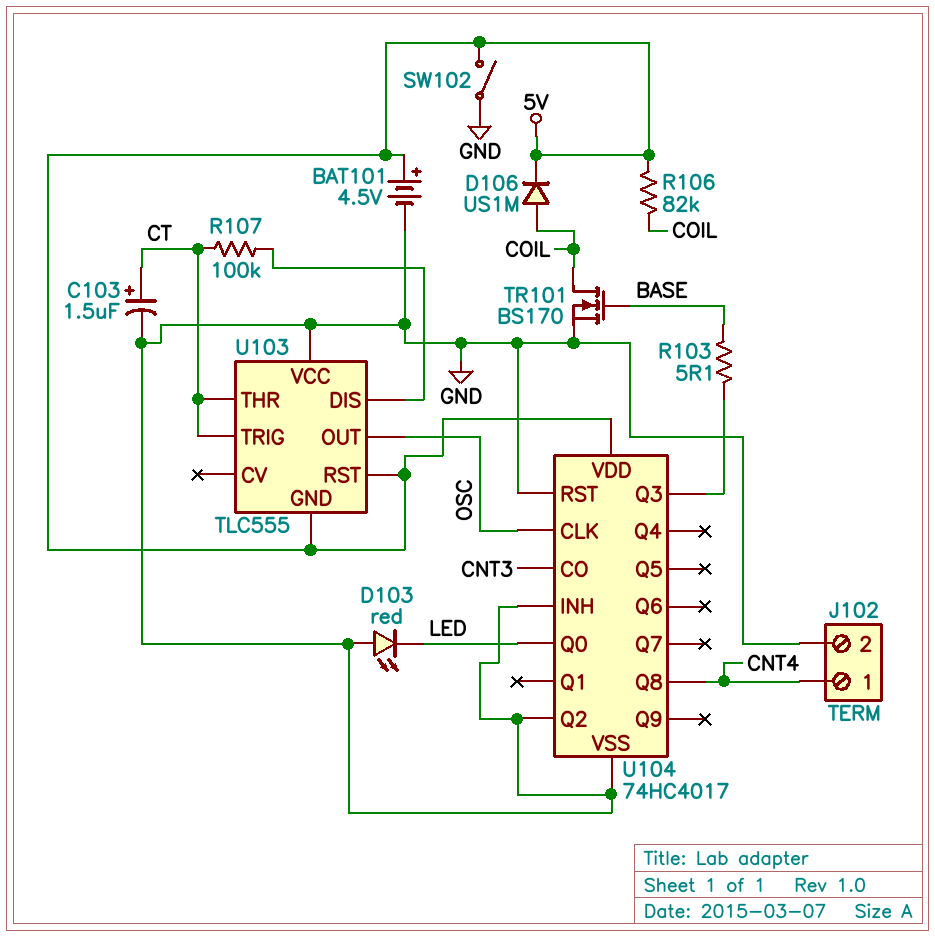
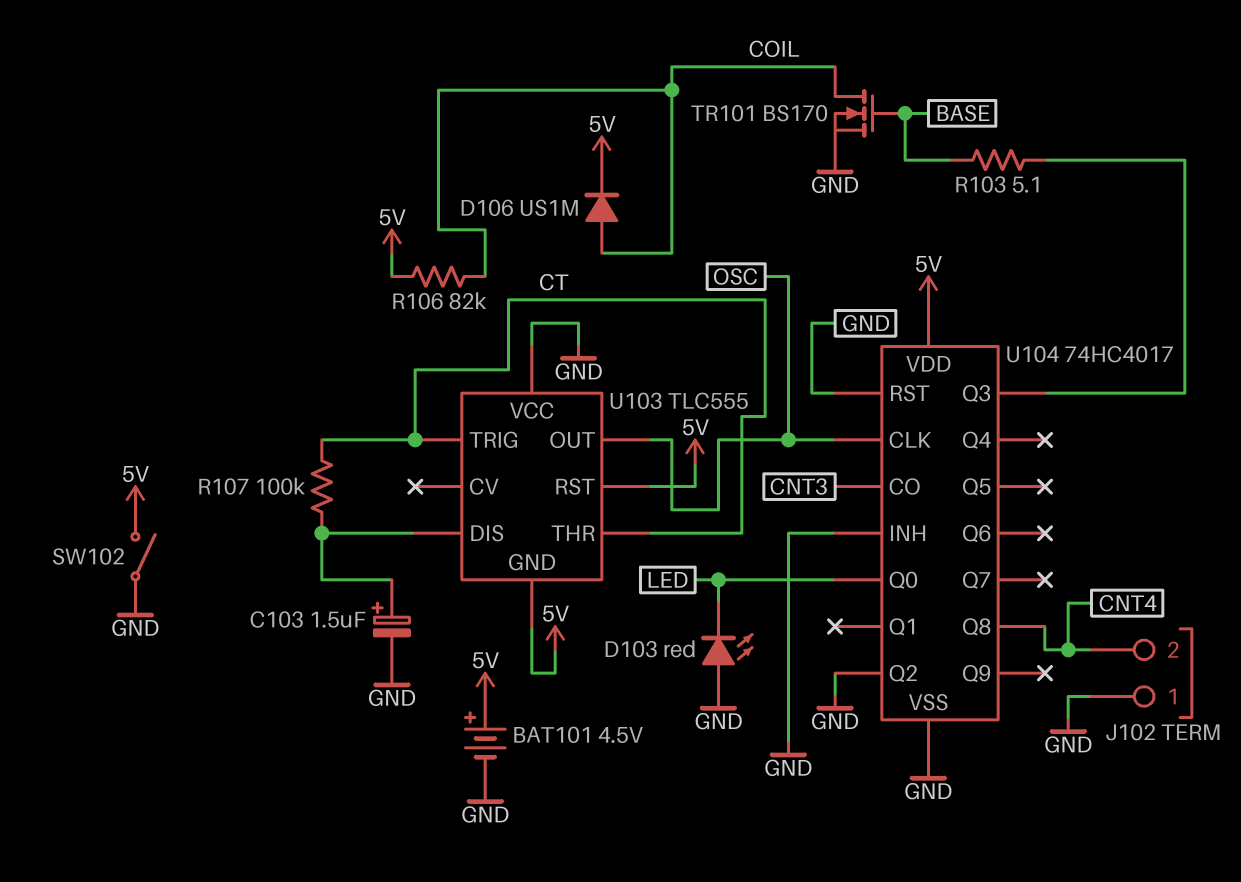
C103: 1.5uF (plus CT, minus GND) -> 1.5uF (plus U103/DIS, minus GND)
J102 pin 1: CNT4 -> GND
J102 pin 2: GND -> CNT4

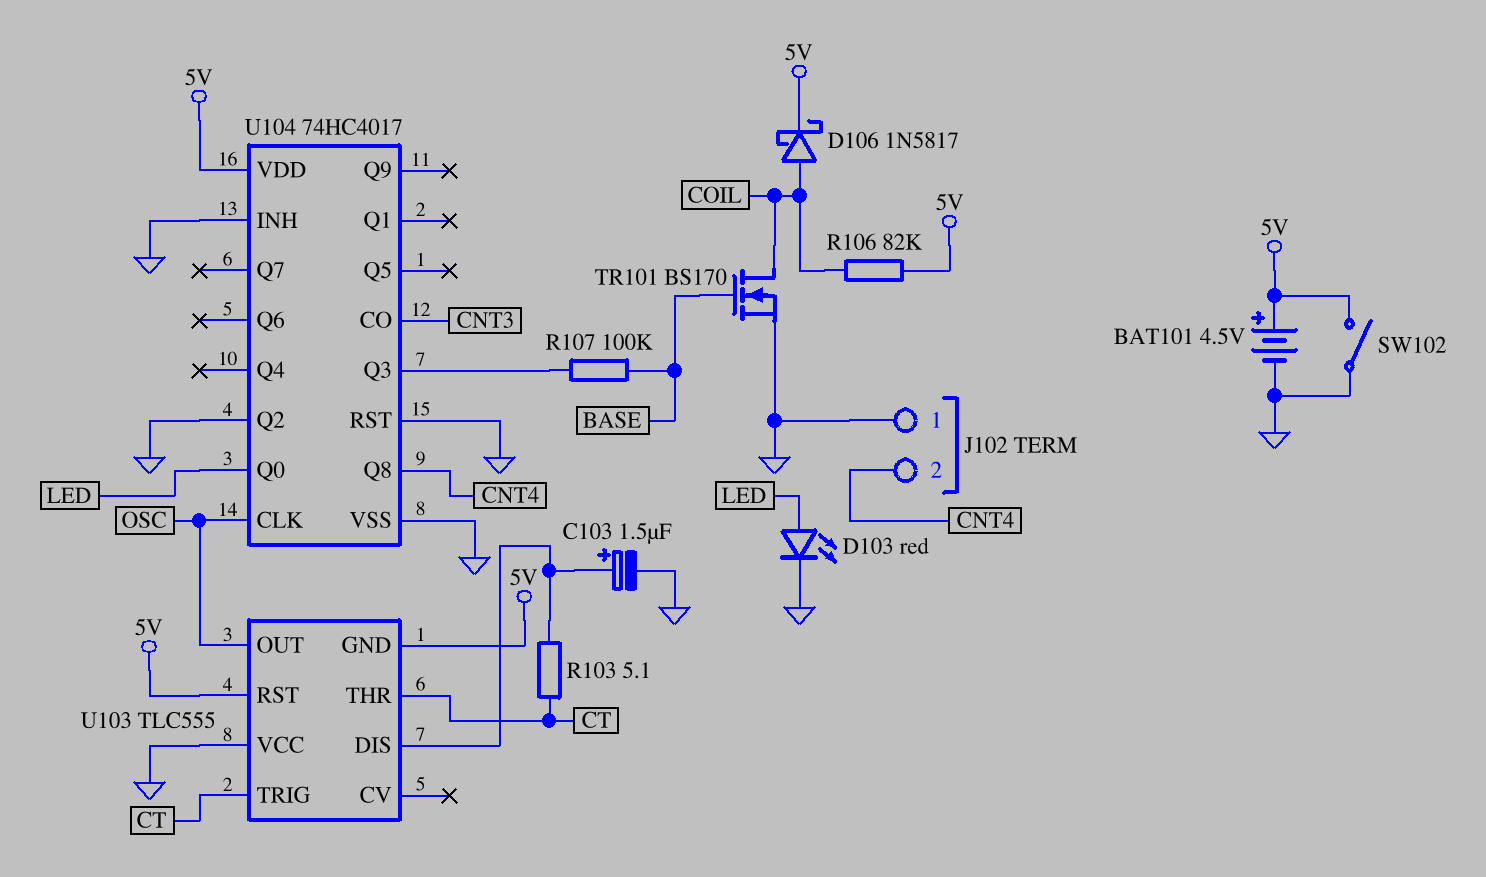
D103: LED red (A GND, K LED) -> LED red (A LED, K GND)
D106: diode US1M (A COIL, K 5V) -> schottky 1N5817 (A COIL, K 5V)
R103: 5.1 (BASE, U104/Q3) -> 5.1 (CT, U103/DIS)
R107: 100k (CT, U103/DIS) -> 100k (BASE, U104/Q3)

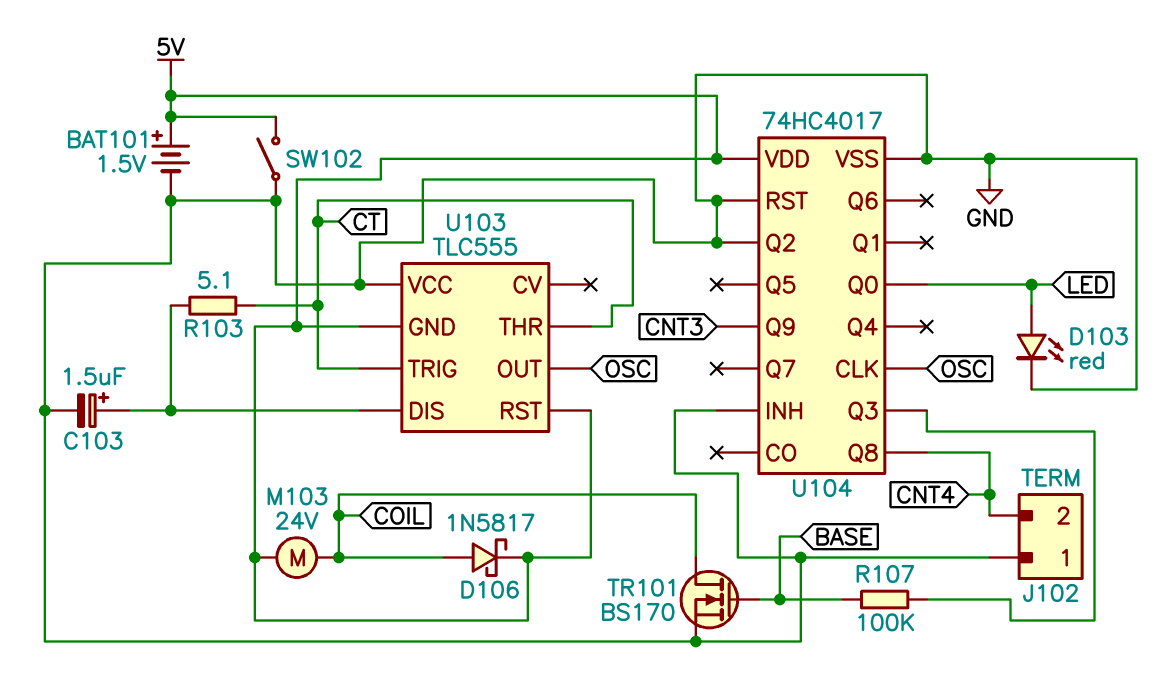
BAT101: 4.5V (plus 5V, minus GND) -> 1.5V (plus 5V, minus GND)
M103: none -> motor 24V (5V, COIL)
R106: 82k (5V, COIL) -> none
U104 pin CO: CNT3 -> none
U104 pin Q9: none -> CNT3

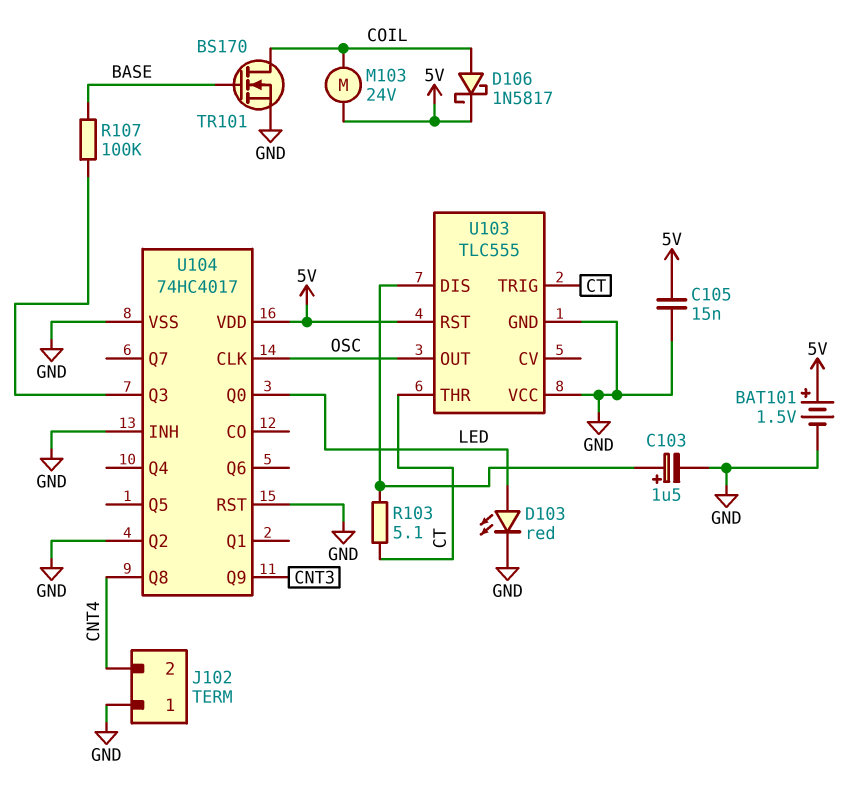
C105: none -> 15nF (5V, GND)
SW102: switch (5V, GND) -> none
U103 pin GND: 5V -> GND

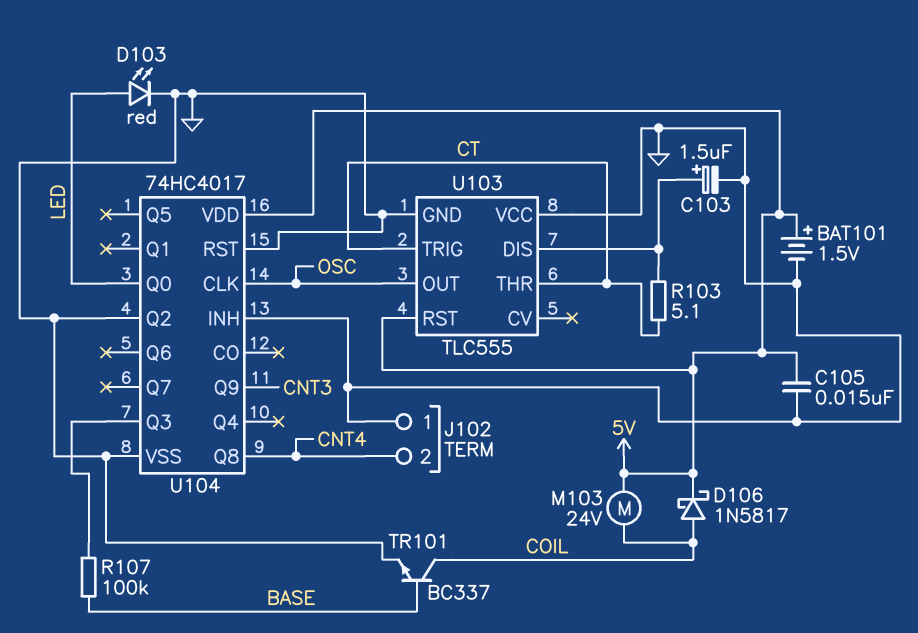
TR101: NMOS BS170 (G BASE, D COIL, S GND) -> NPN BC337 (B BASE, C COIL, E GND)

